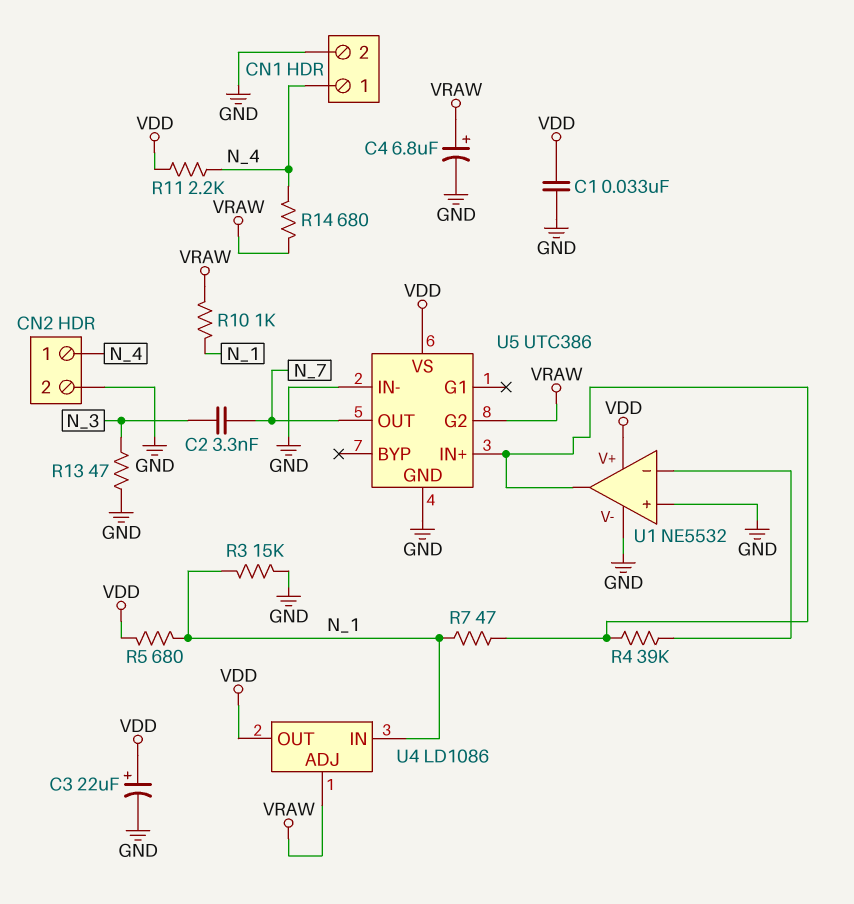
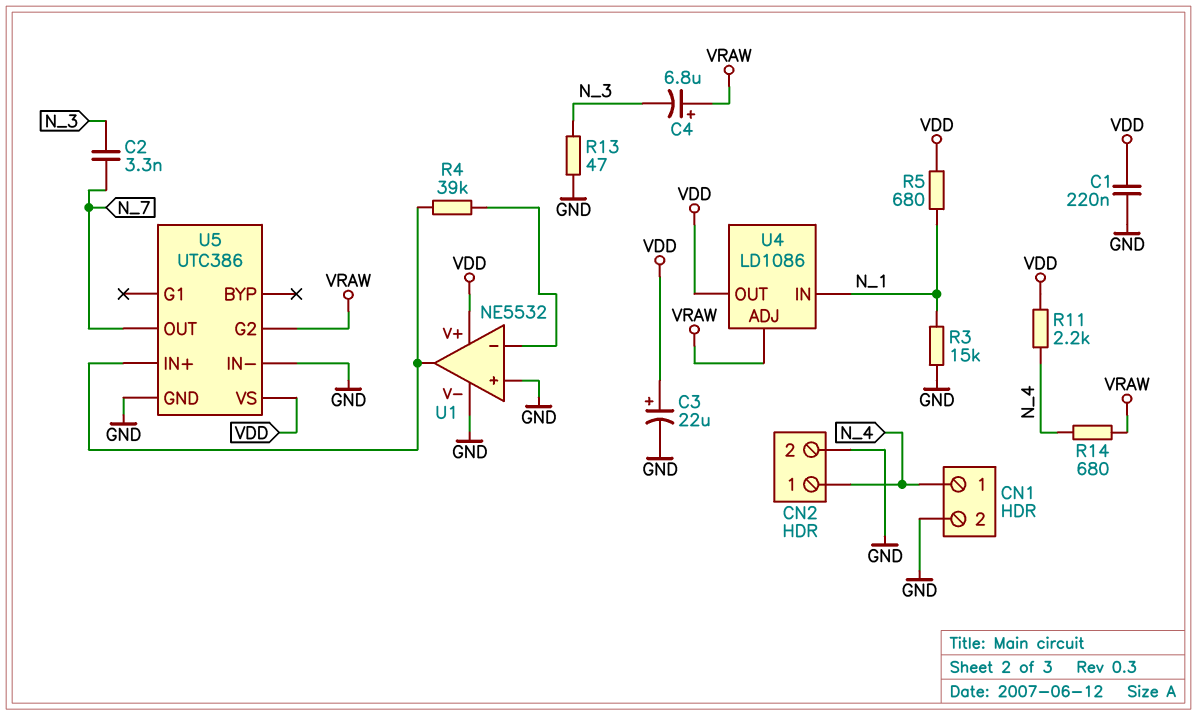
C1: 33nF (GND, VDD) -> 220nF (GND, VDD)
C4: 6.8uF (plus VRAW, minus GND) -> 6.8uF (plus VRAW, minus N_3)
R7: 47 (N_1, U1/out) -> none
R10: 1k (N_1, VRAW) -> none

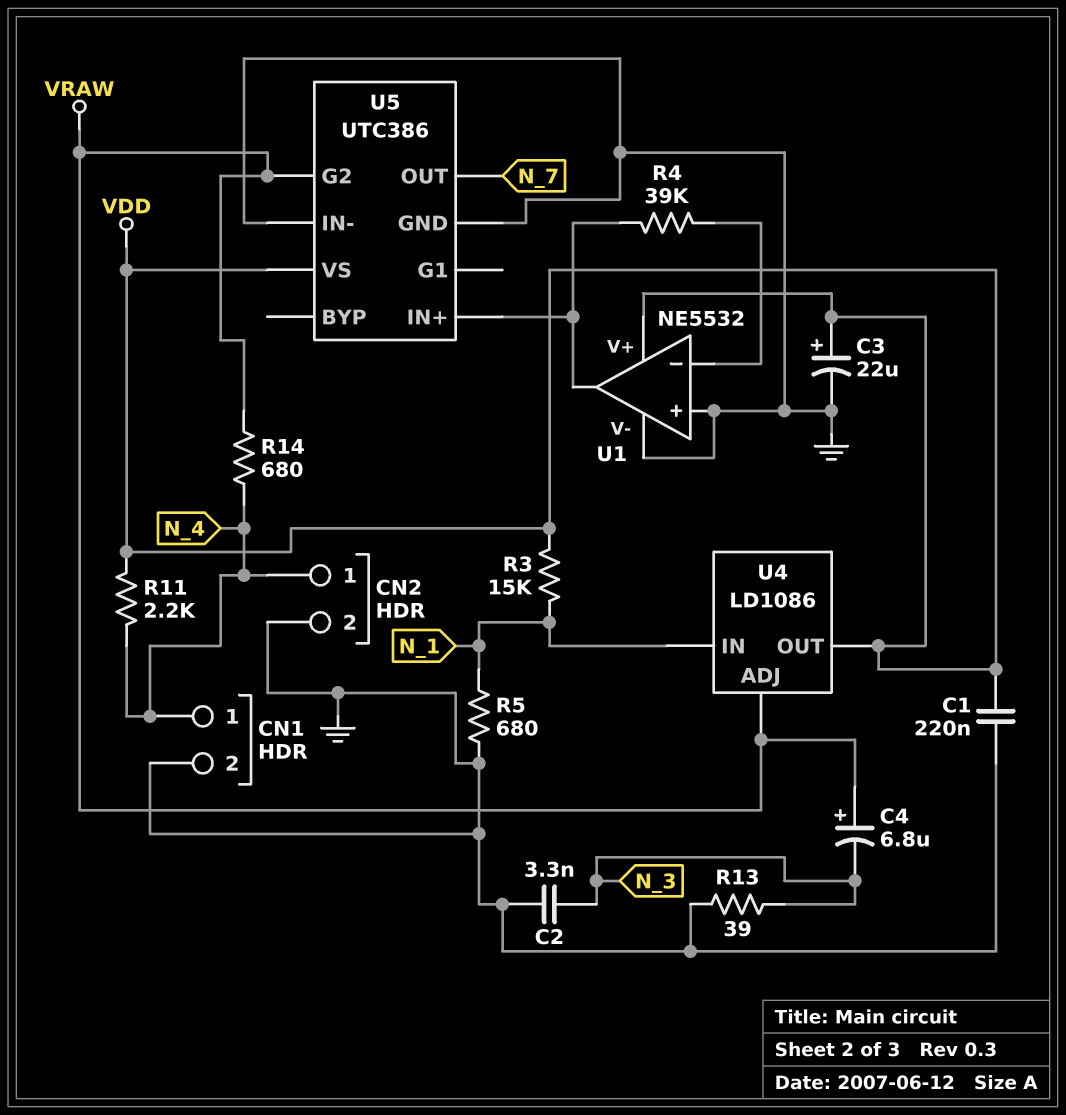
C2: 3.3nF (N_3, N_7) -> 3.3nF (GND, N_3)
R3: 15k (GND, N_1) -> 15k (N_1, VDD)
R5: 680 (N_1, VDD) -> 680 (GND, N_1)
R13: 47 (GND, N_3) -> 39 (GND, N_3)

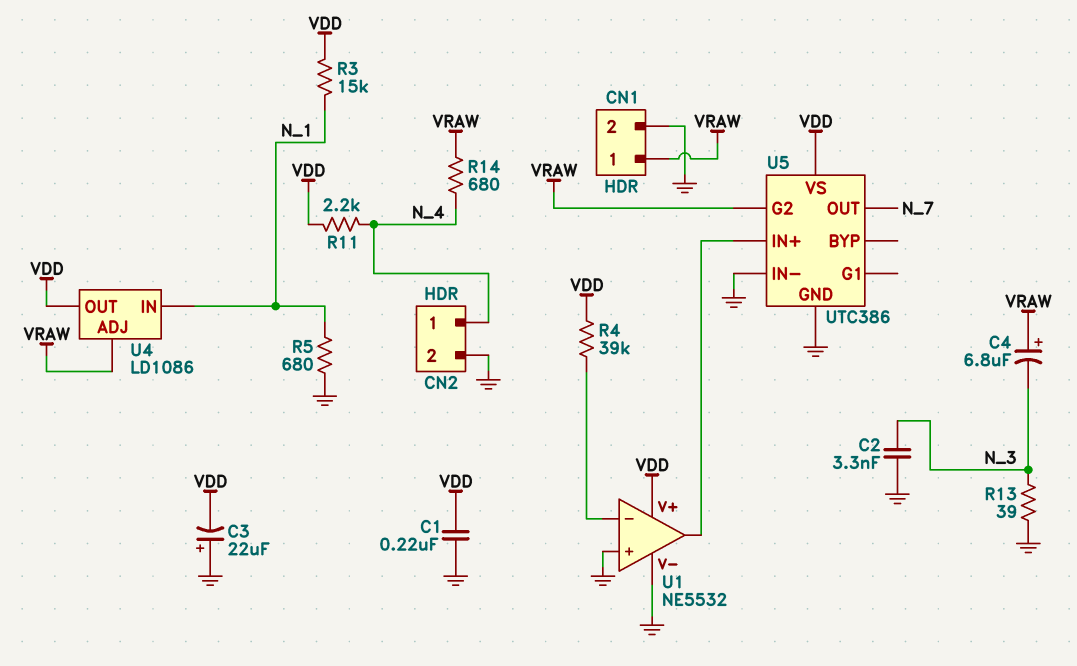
C3: 22uF (plus VDD, minus GND) -> 22uF (plus GND, minus VDD)
CN1 pin 1: N_4 -> VRAW
R4: 39k (U1/in-, U1/out) -> 39k (U1/in-, VDD)

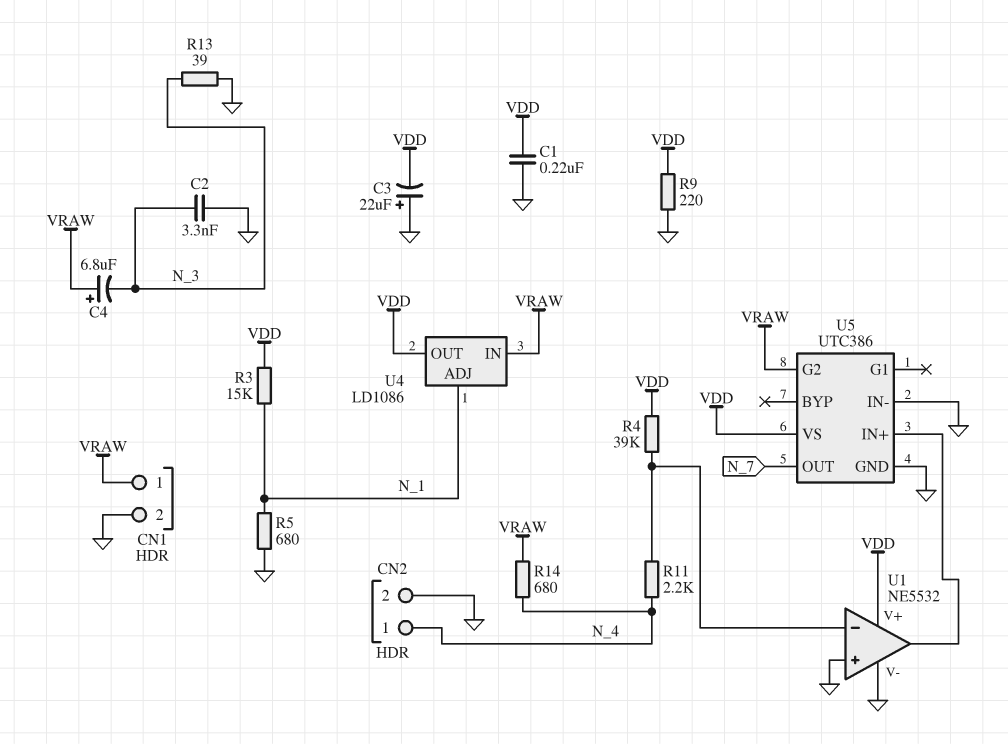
R9: none -> 220 (GND, VDD)
R11: 2.2k (N_4, VDD) -> 2.2k (N_4, U1/in-)
U4 pin ADJ: VRAW -> N_1
U4 pin IN: N_1 -> VRAW

